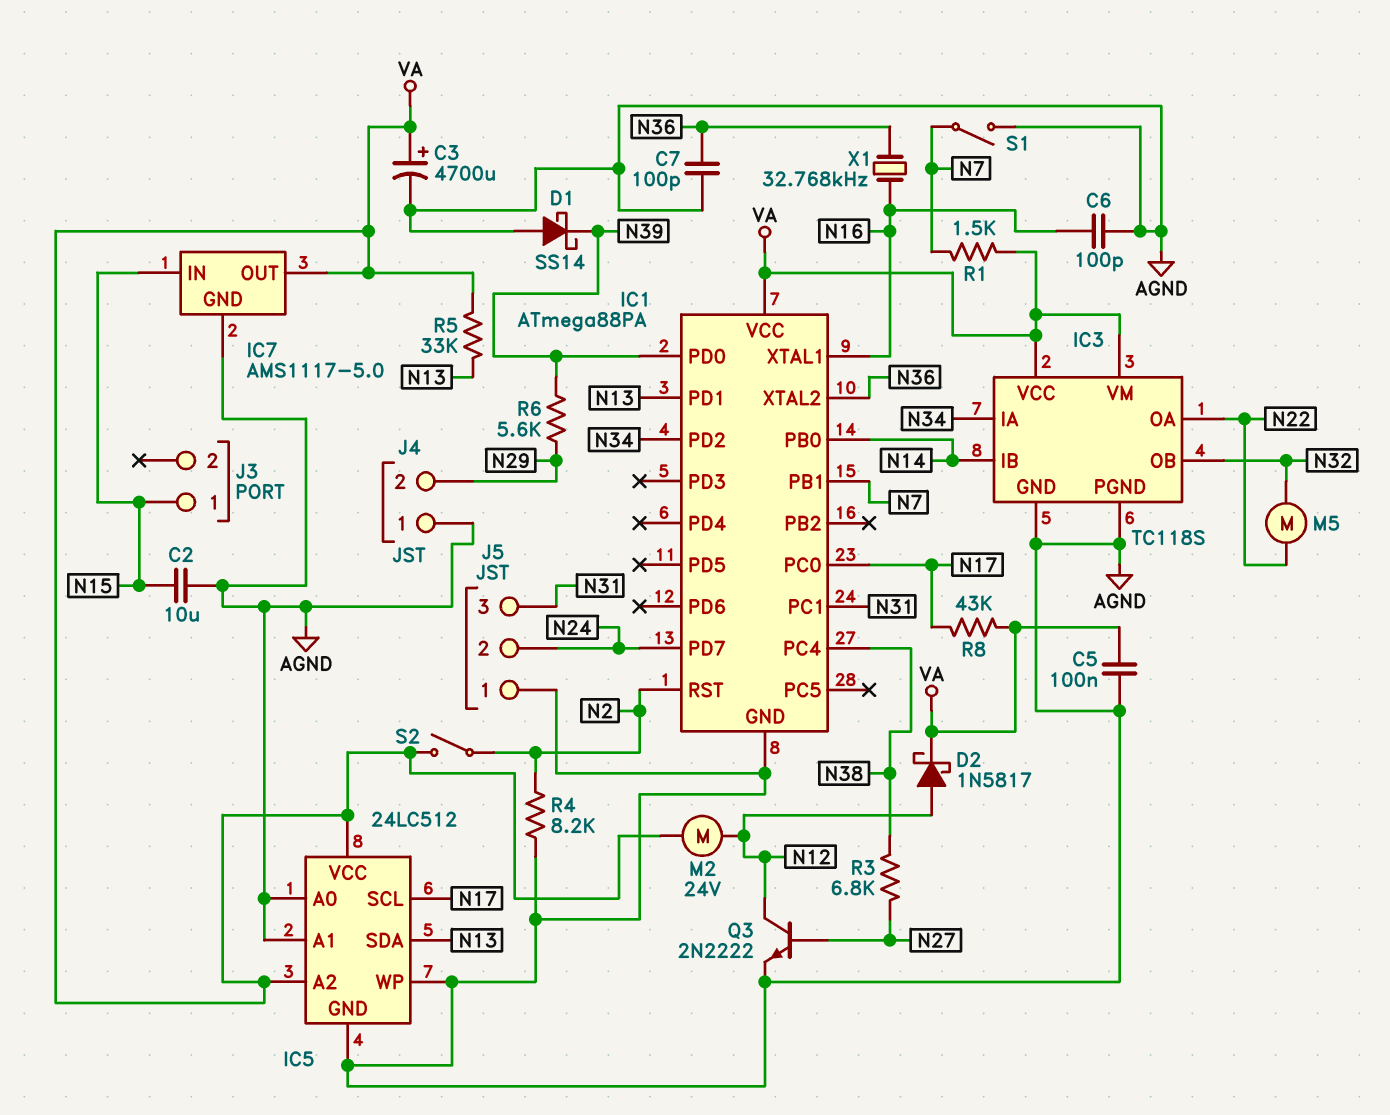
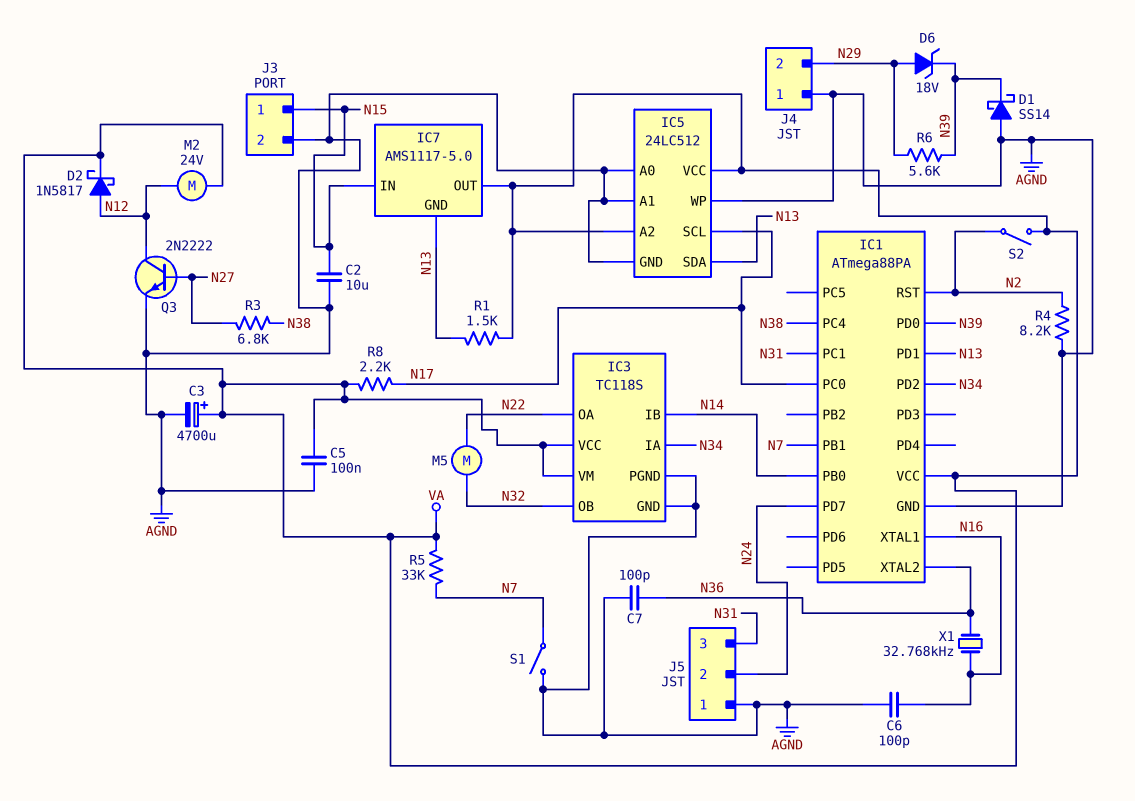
D6: none -> zener 18V (A N29, K N39)
IC7 pin GND: AGND -> N13
J3 pin 2: none -> AGND
R1: 1.5k (N7, VA) -> 1.5k (N13, VA)
R5: 33k (N13, VA) -> 33k (N7, VA)
R8: 43k (N17, VA) -> 2.2k (N17, VA)

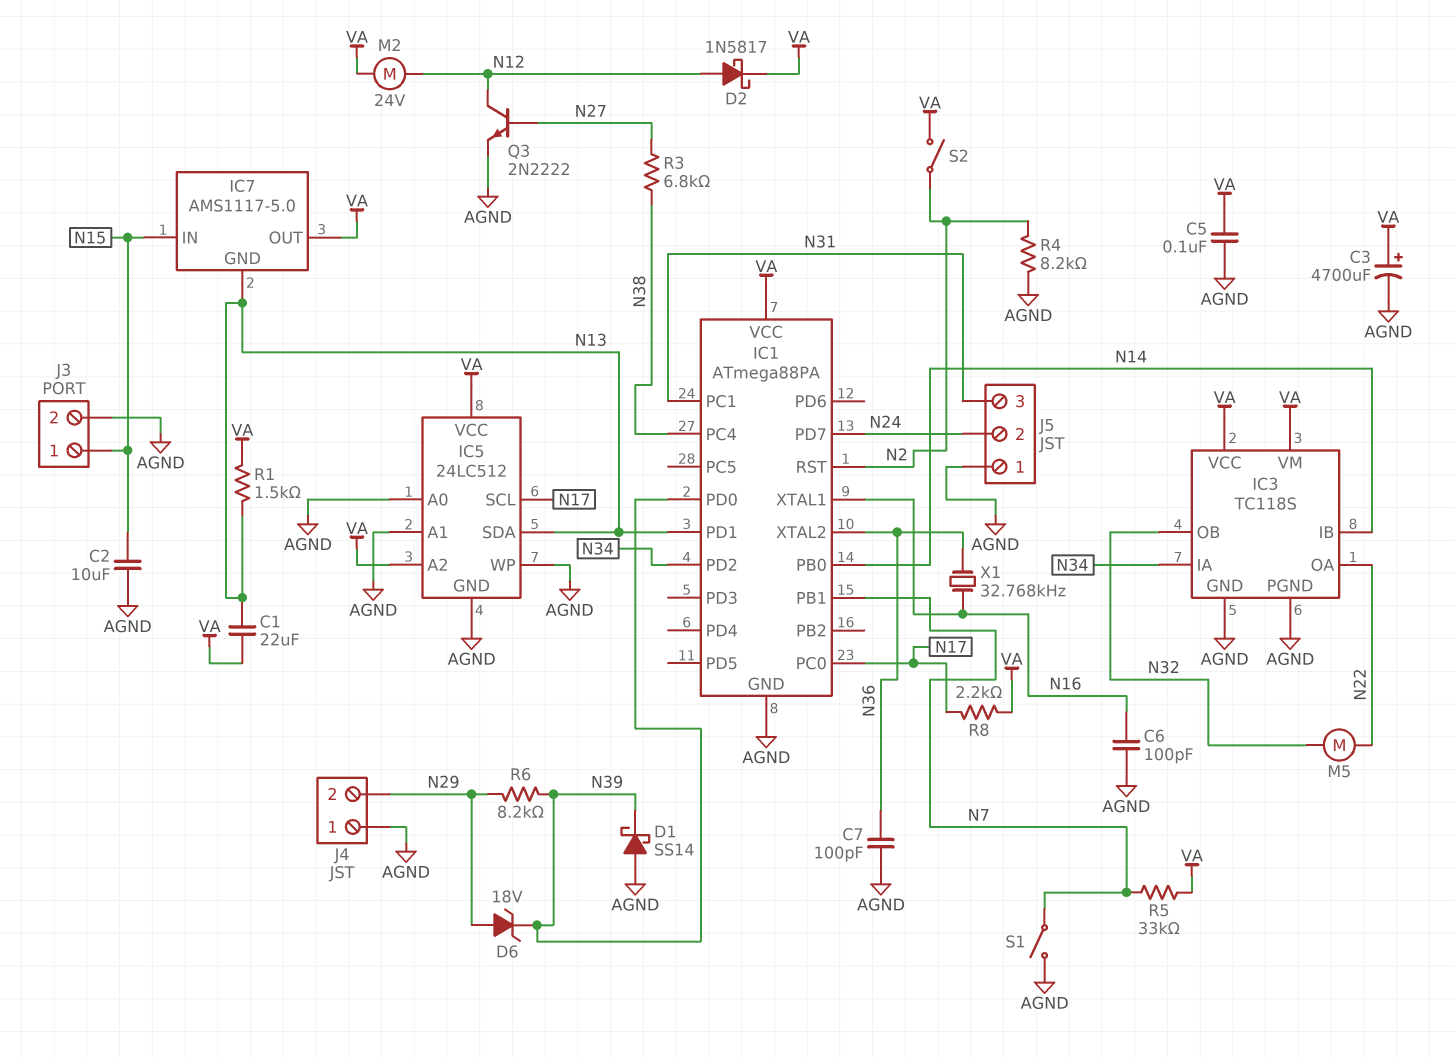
C1: none -> 22uF (N13, VA)
R6: 5.6k (N29, N39) -> 8.2k (N29, N39)

